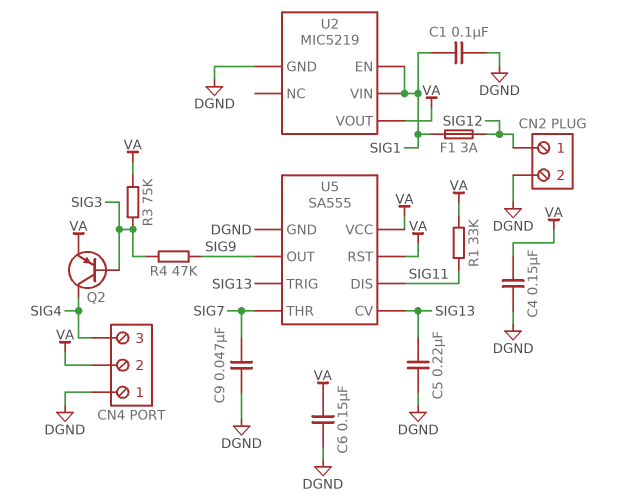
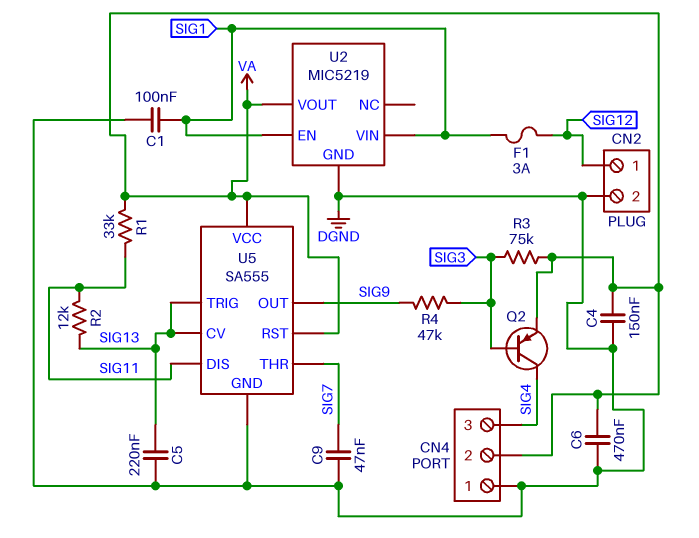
C6: 150nF (DGND, VA) -> 470nF (DGND, VA)
R2: none -> 12k (SIG11, SIG13)

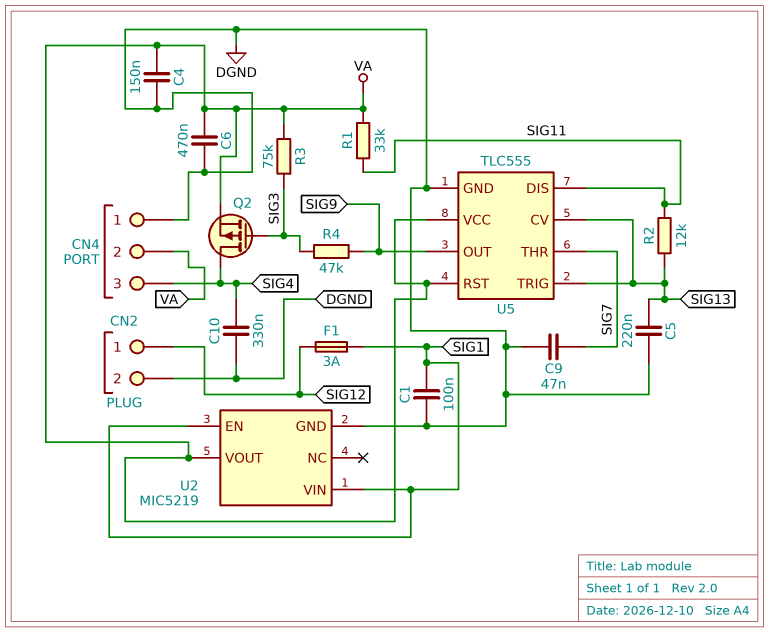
C10: none -> 330nF (DGND, SIG4)
Q2: PNP (B SIG3, C SIG4, E VA) -> PMOS (G SIG3, D SIG4, S VA)
U5: SA555 -> TLC555

